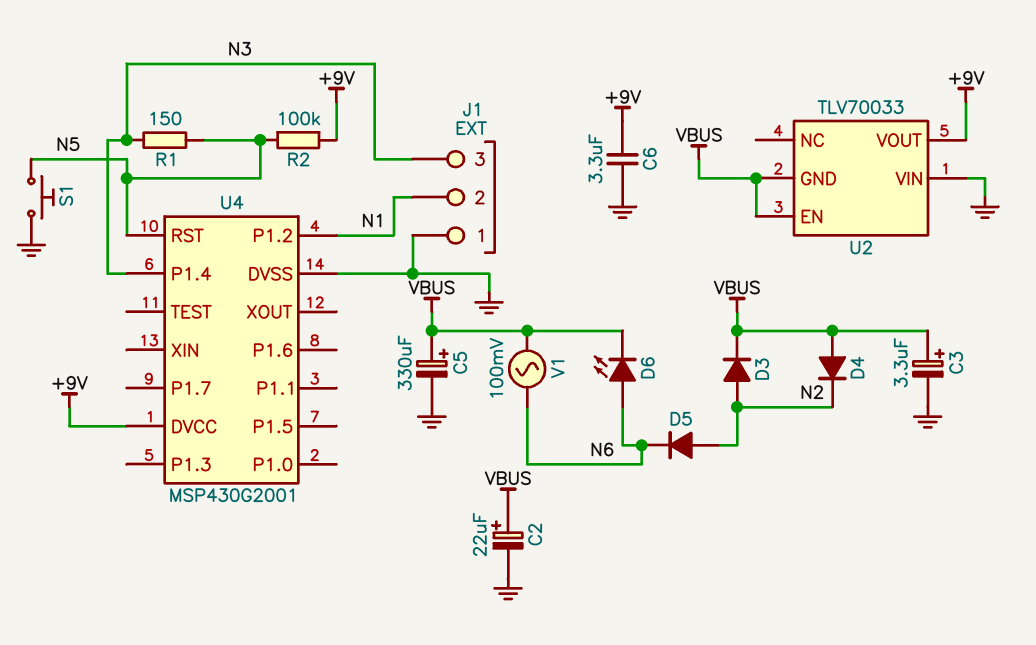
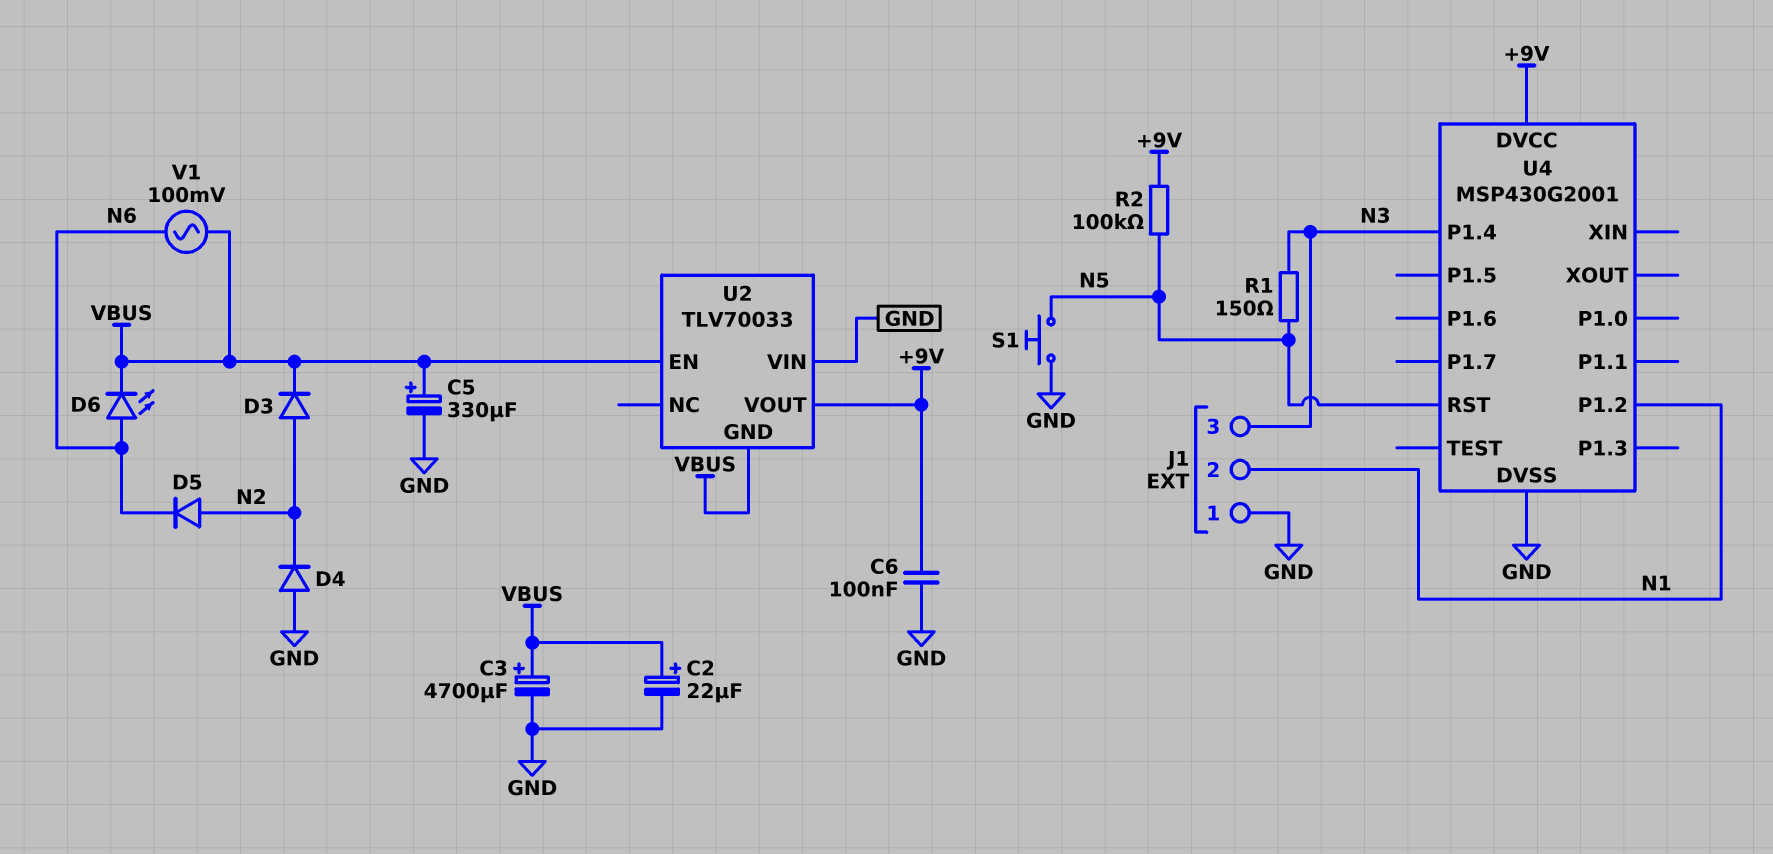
C3: 3.3uF (plus VBUS, minus GND) -> 4700uF (plus VBUS, minus GND)
C6: 3.3uF (+9V, GND) -> 100nF (+9V, GND)
D4: diode (A VBUS, K N2) -> diode (A GND, K N2)

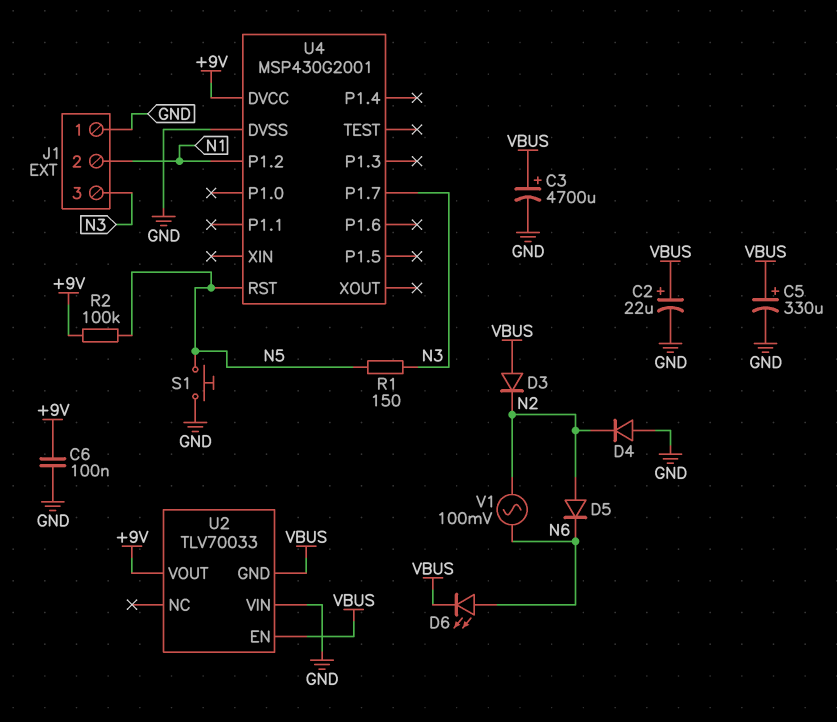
D3: diode (A N2, K VBUS) -> diode (A VBUS, K N2)
U4 pin P1.4: N3 -> none
U4 pin P1.7: none -> N3
V1: AC 100mV (N6, VBUS) -> AC 100mV (N2, N6)

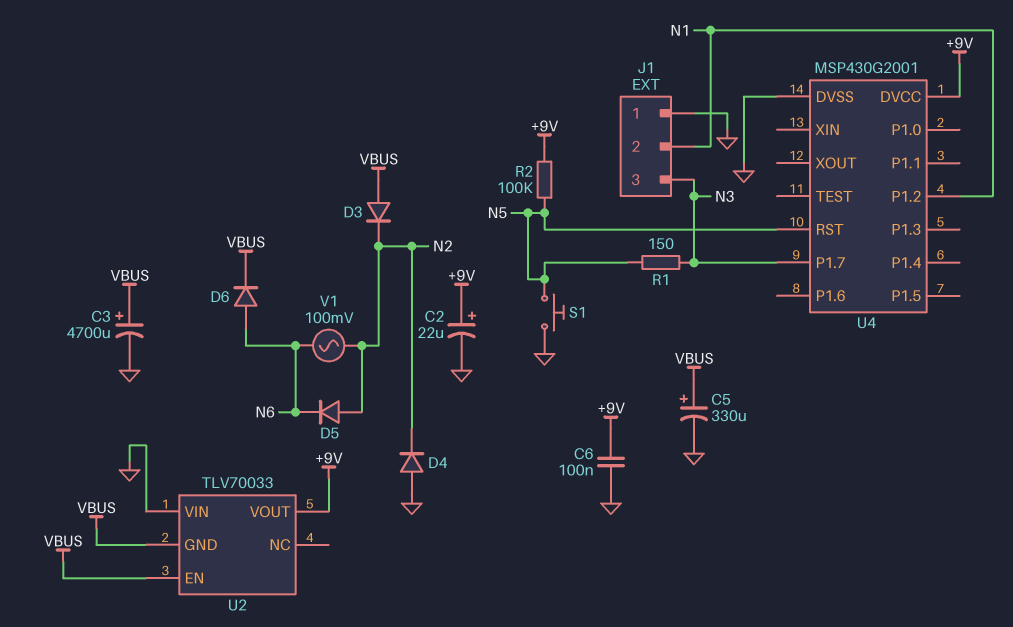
C2: 22uF (plus VBUS, minus GND) -> 22uF (plus +9V, minus GND)
D6: LED (A N6, K VBUS) -> diode (A N6, K VBUS)

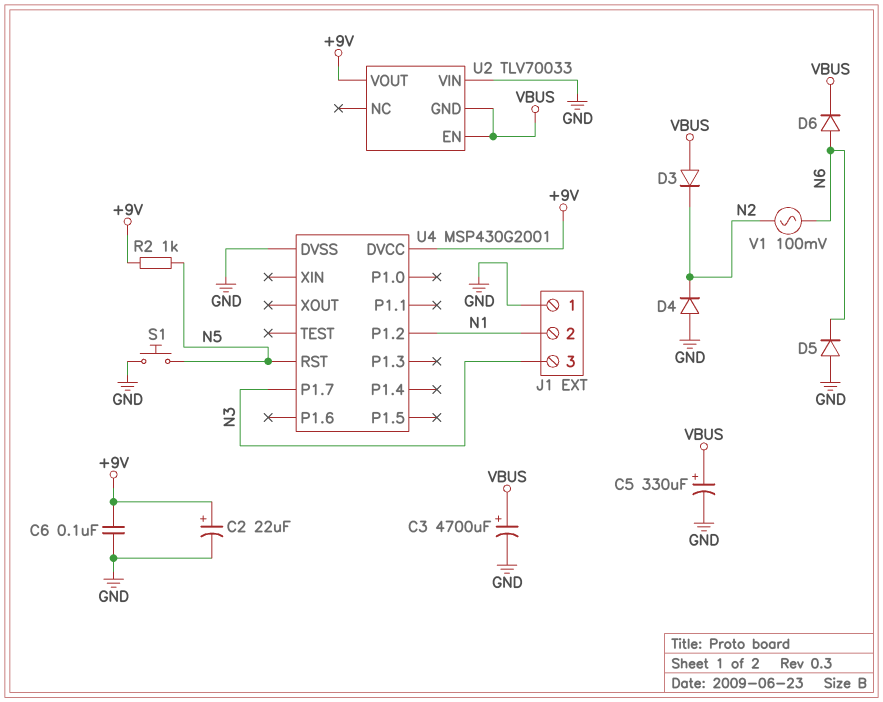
D5: diode (A N2, K N6) -> diode (A GND, K N6)
R1: 150 (N3, N5) -> none
R2: 100k (+9V, N5) -> 1k (+9V, N5)

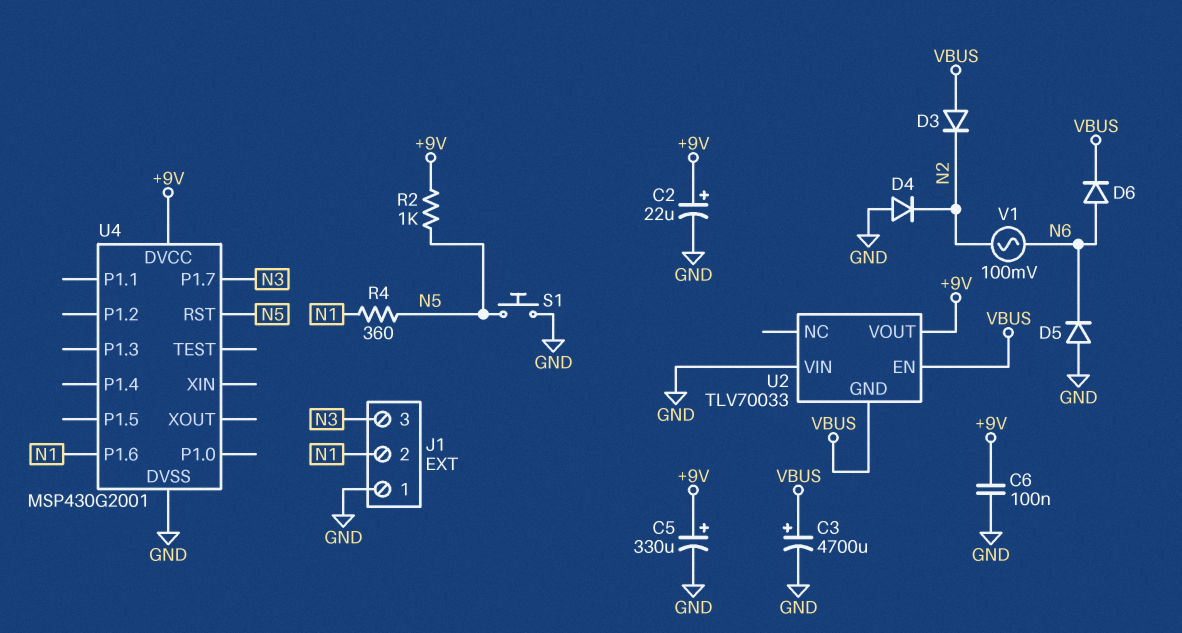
C5: 330uF (plus VBUS, minus GND) -> 330uF (plus +9V, minus GND)
R4: none -> 360 (N1, N5)
U4 pin P1.2: N1 -> none
U4 pin P1.6: none -> N1

